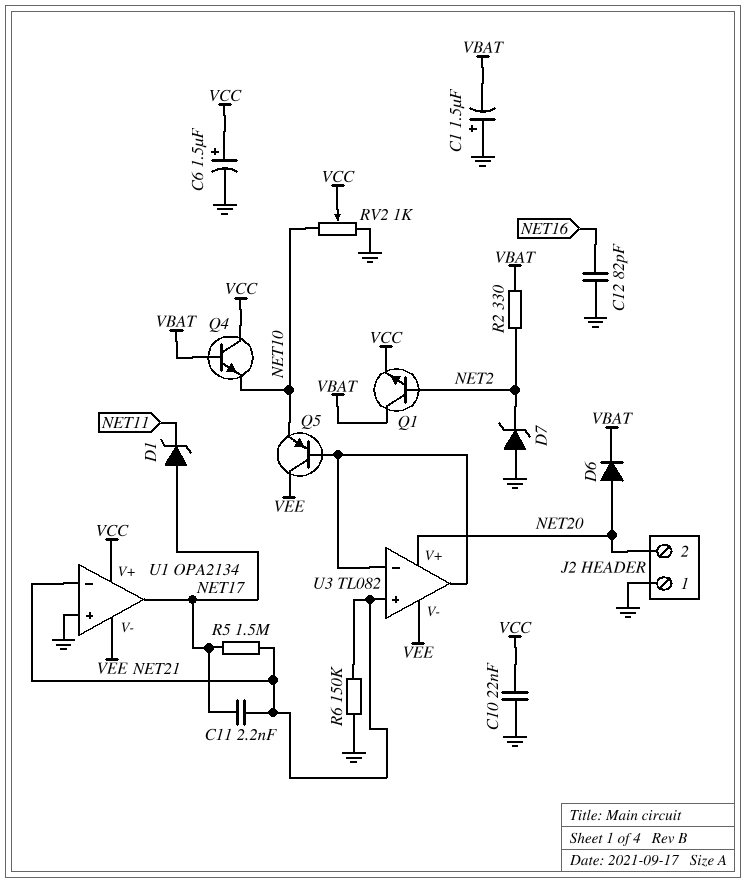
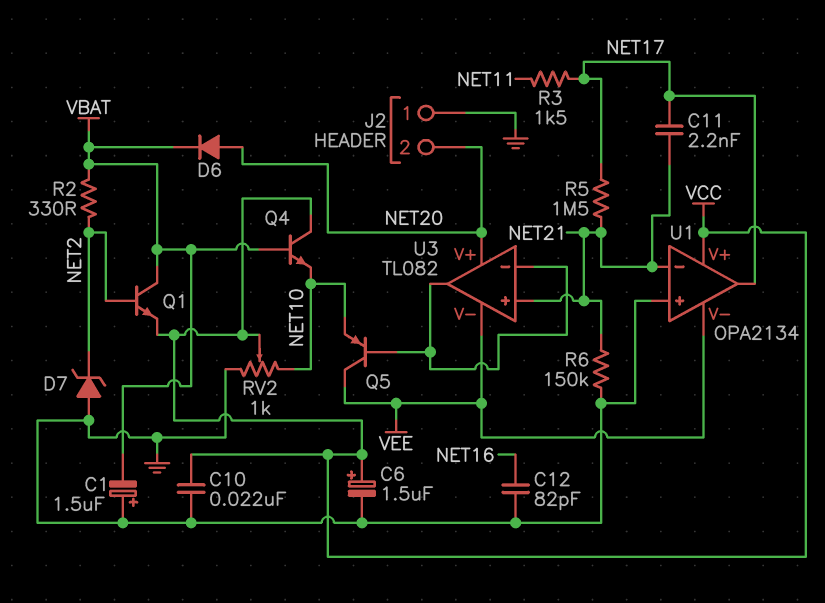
D1: zener (A NET17, K NET11) -> none
R3: none -> 1.5k (NET11, NET17)

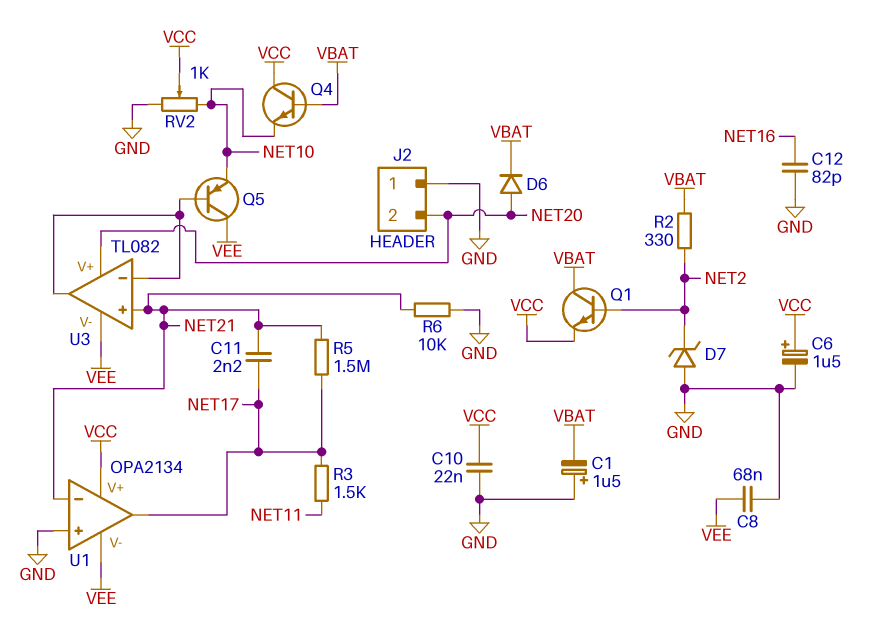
C8: none -> 68nF (GND, VEE)
R6: 150k (GND, NET21) -> 10k (GND, NET21)

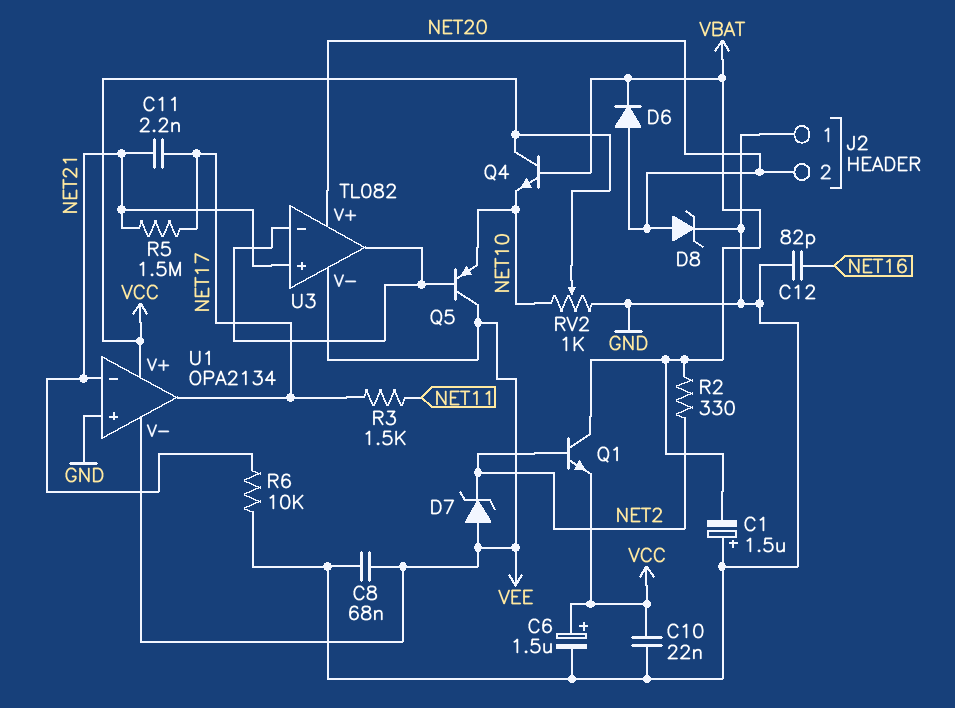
D7: zener (A GND, K NET2) -> zener (A VEE, K NET2)
D8: none -> zener (A NET20, K GND)

